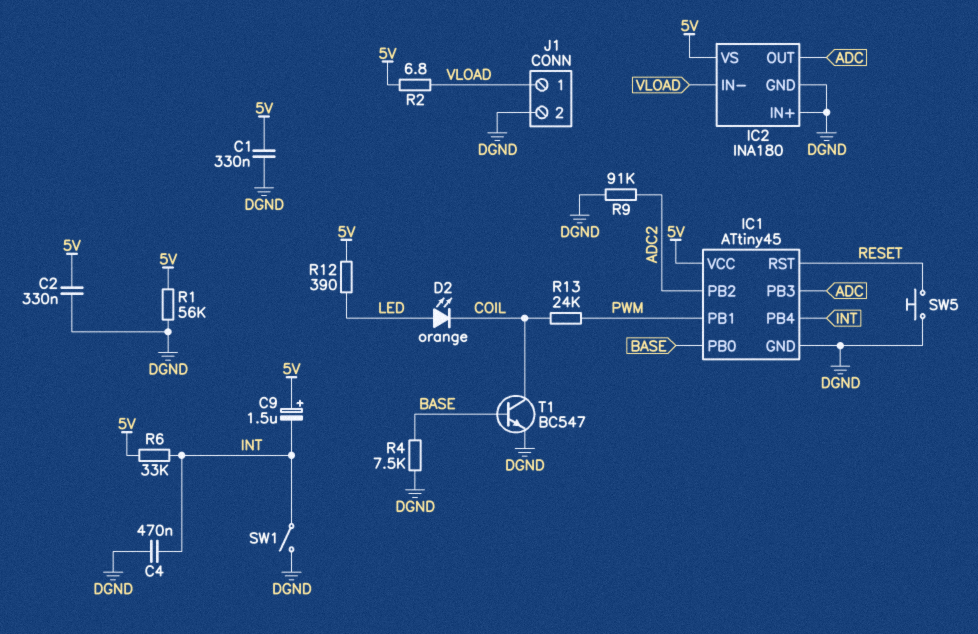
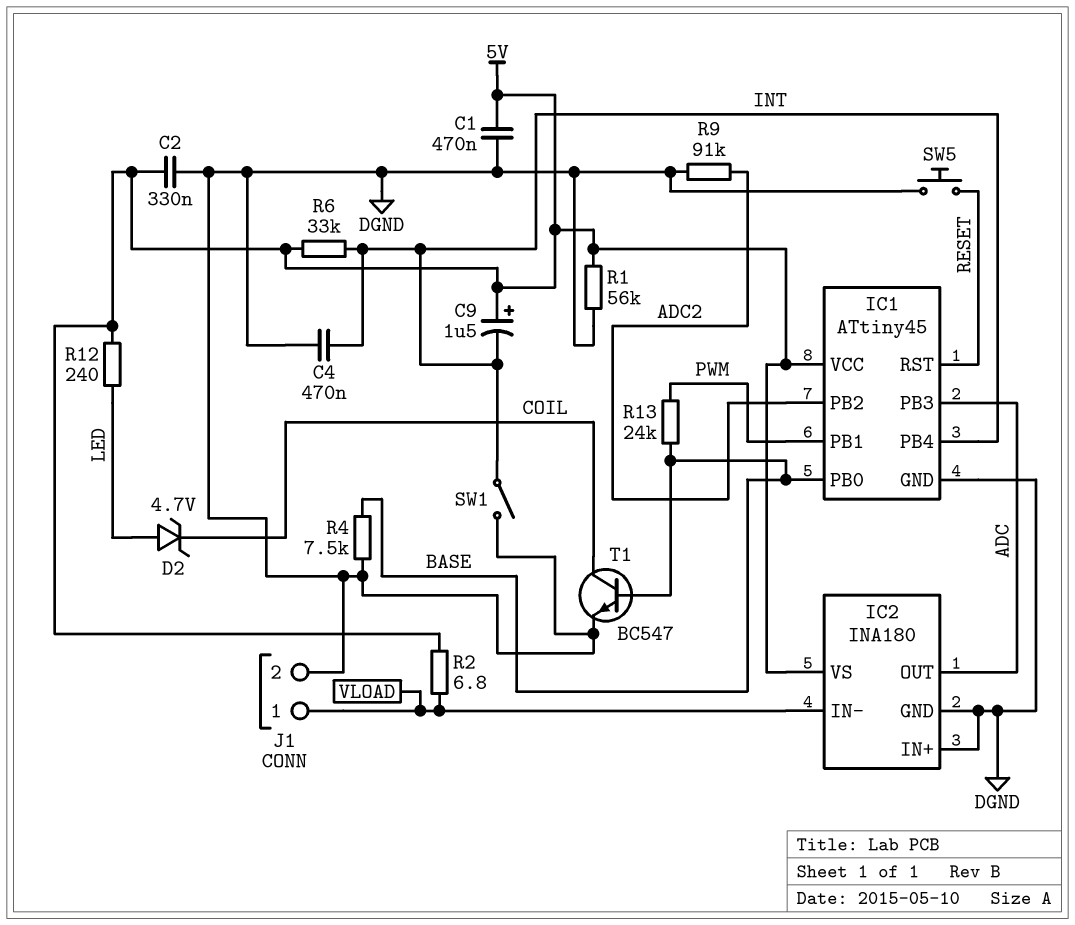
C1: 330nF (5V, DGND) -> 470nF (5V, DGND)
D2: LED orange (A LED, K COIL) -> zener 4.7V (A LED, K COIL)
R12: 390 (5V, LED) -> 240 (5V, LED)
R13: 24k (COIL, PWM) -> 24k (BASE, PWM)

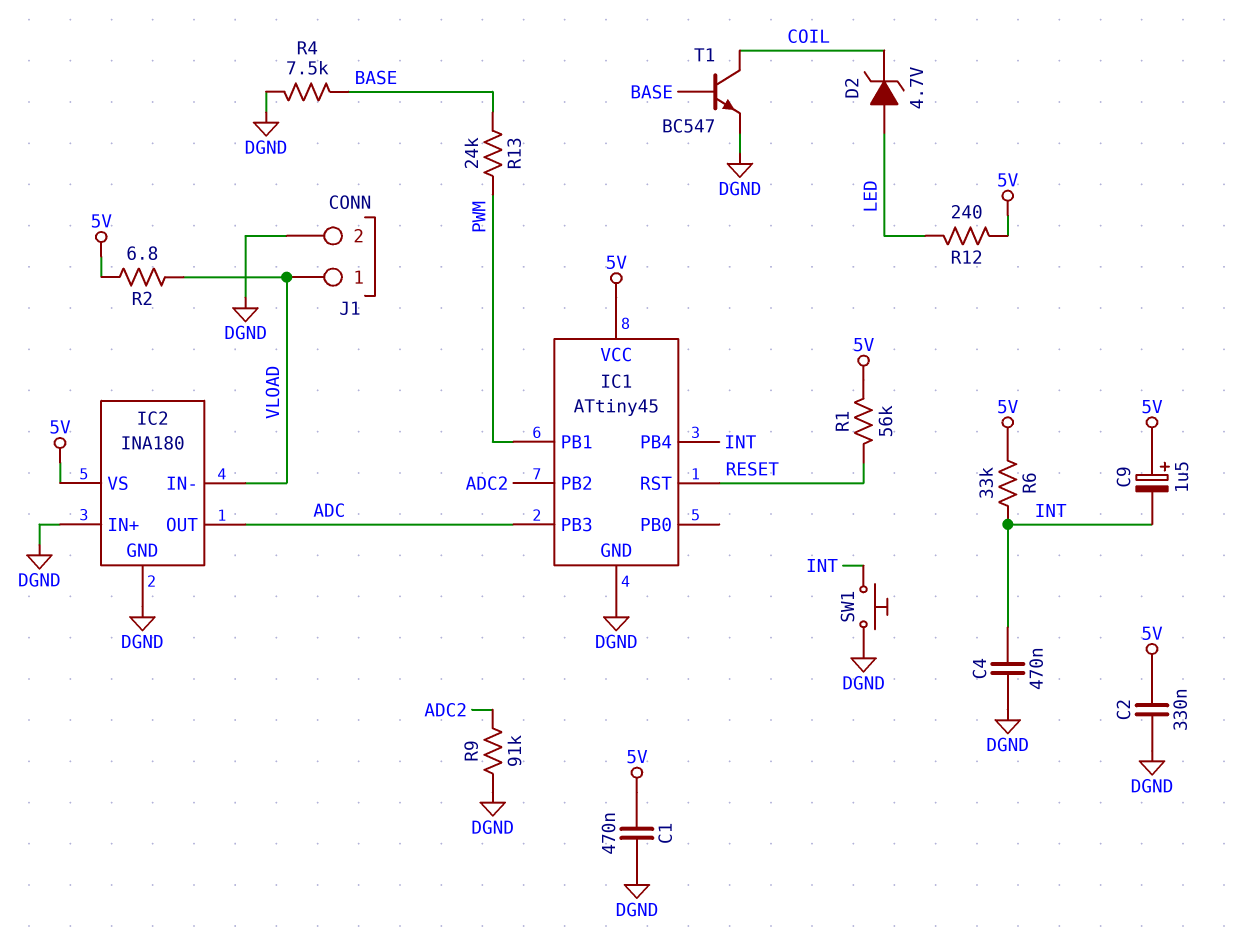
IC1 pin PB0: BASE -> none
R1: 56k (5V, DGND) -> 56k (5V, RESET)
SW1: switch (DGND, INT) -> button (DGND, INT)
SW5: button (DGND, RESET) -> none

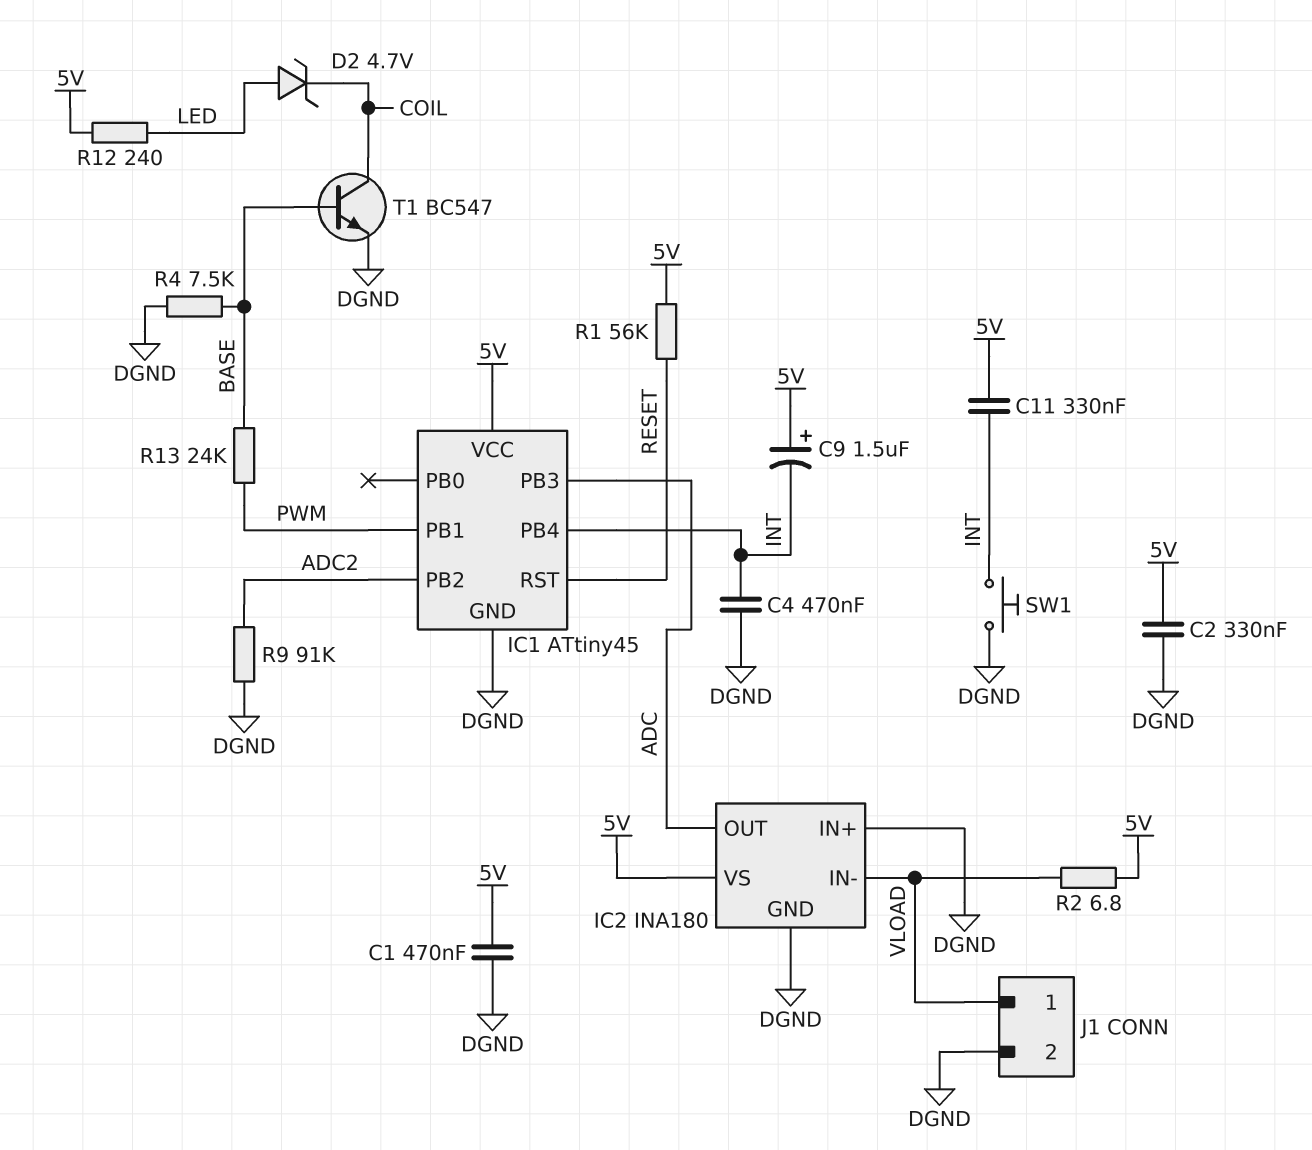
C11: none -> 330nF (5V, INT)
R6: 33k (5V, INT) -> none

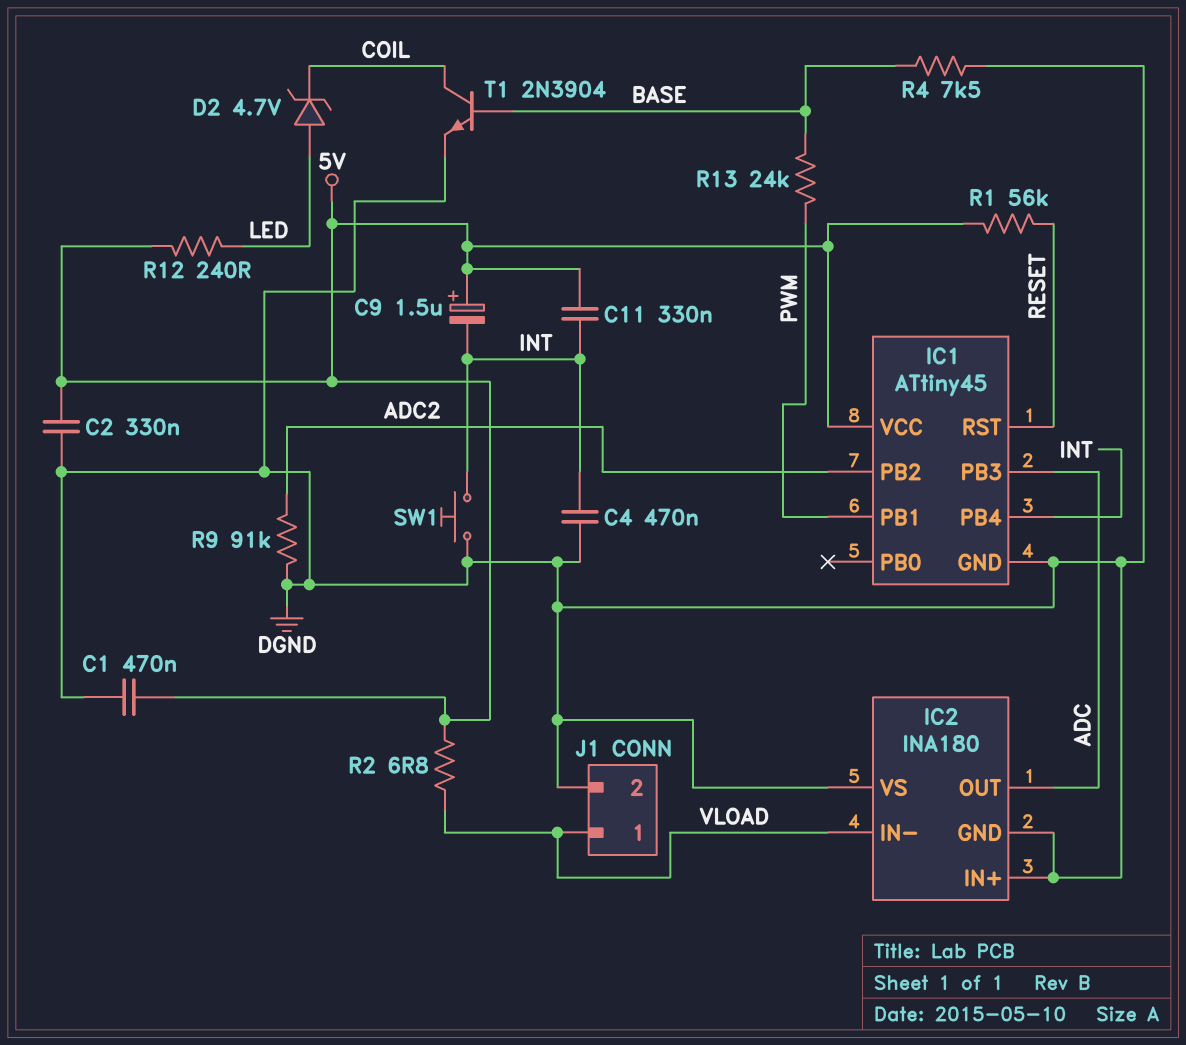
IC2 pin VS: 5V -> DGND
T1: NPN BC547 (B BASE, C COIL, E DGND) -> NPN 2N3904 (B BASE, C COIL, E DGND)

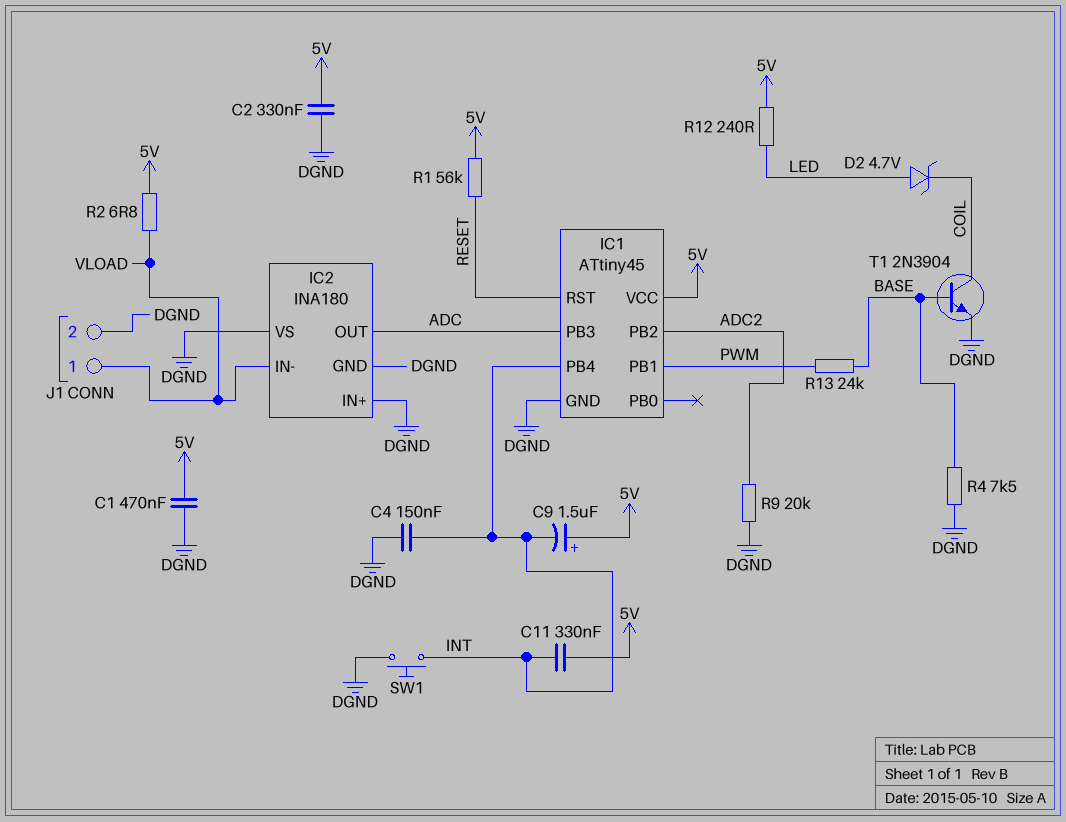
C4: 470nF (DGND, INT) -> 150nF (DGND, INT)
R9: 91k (ADC2, DGND) -> 20k (ADC2, DGND)

